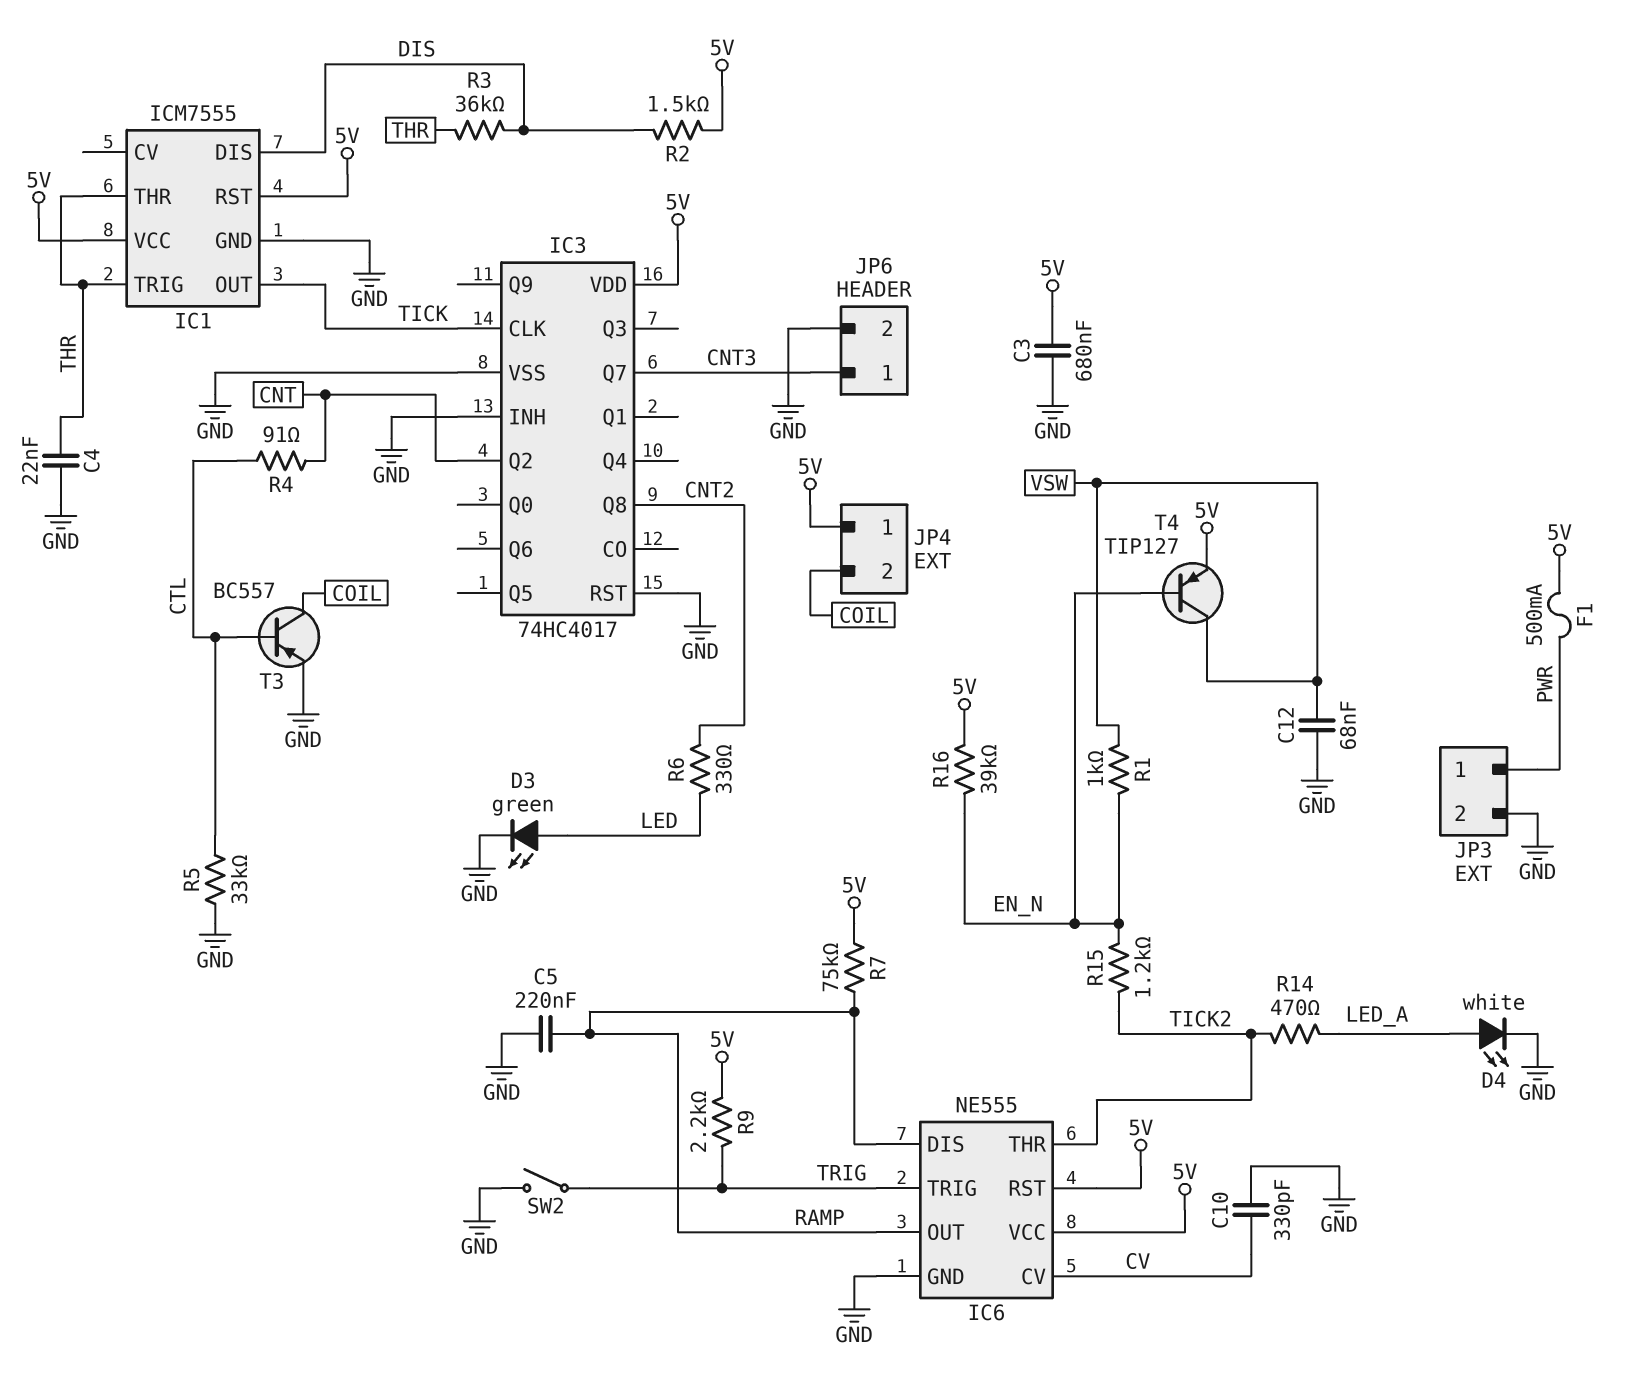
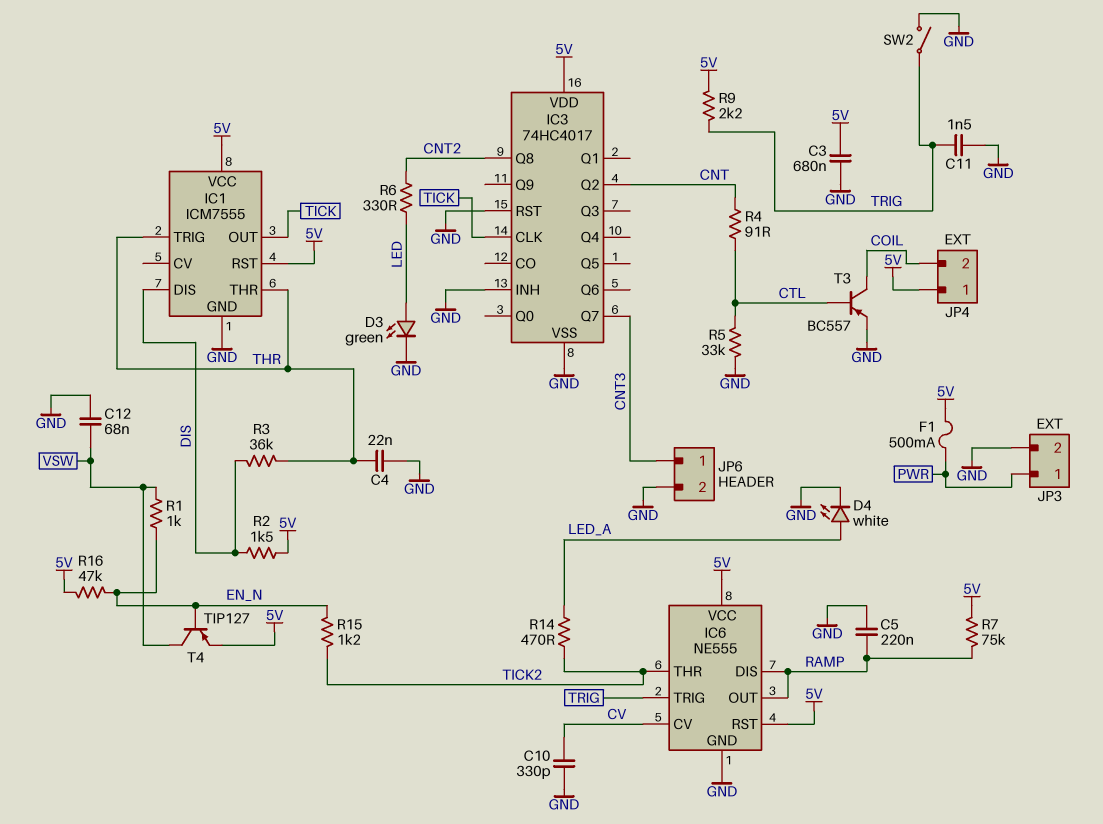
C11: none -> 1.5nF (GND, TRIG)
R16: 39k (5V, EN_N) -> 47k (5V, EN_N)

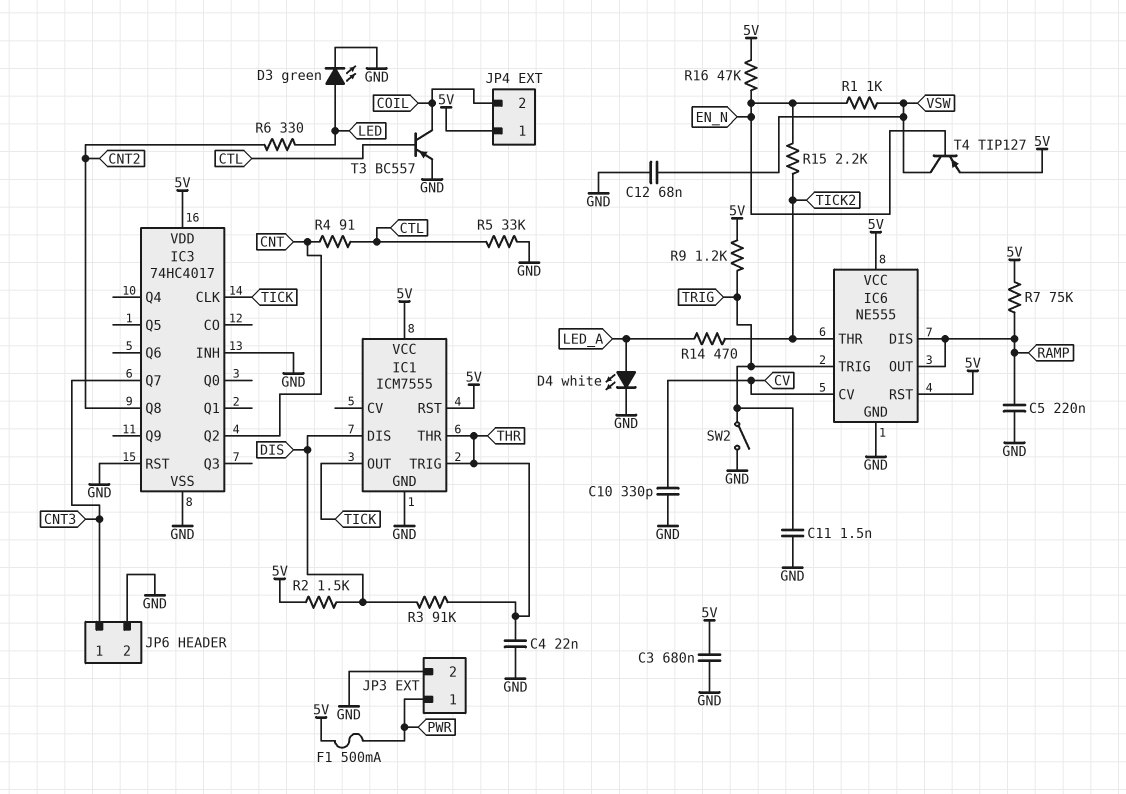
R3: 36k (DIS, THR) -> 91k (DIS, THR)
R9: 2.2k (5V, TRIG) -> 1.2k (5V, TRIG)
R15: 1.2k (EN_N, TICK2) -> 2.2k (EN_N, TICK2)

